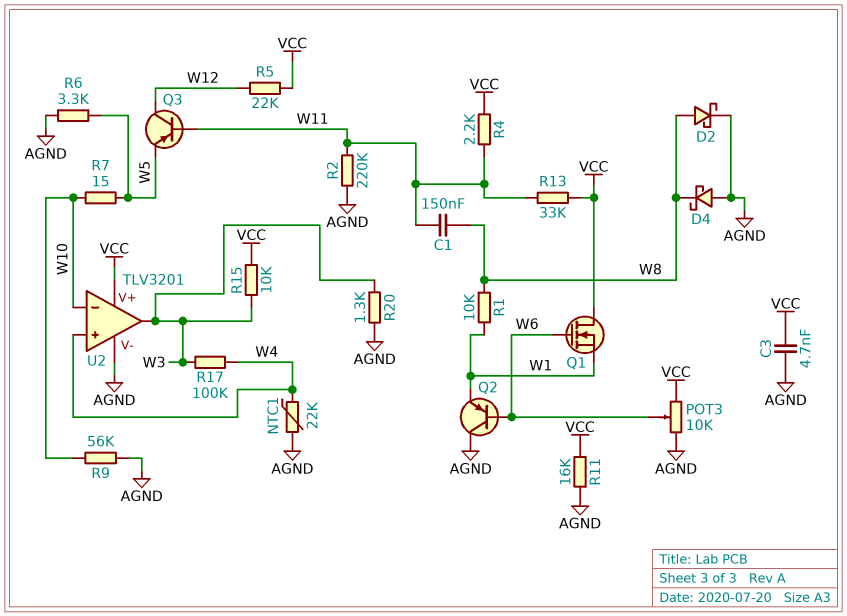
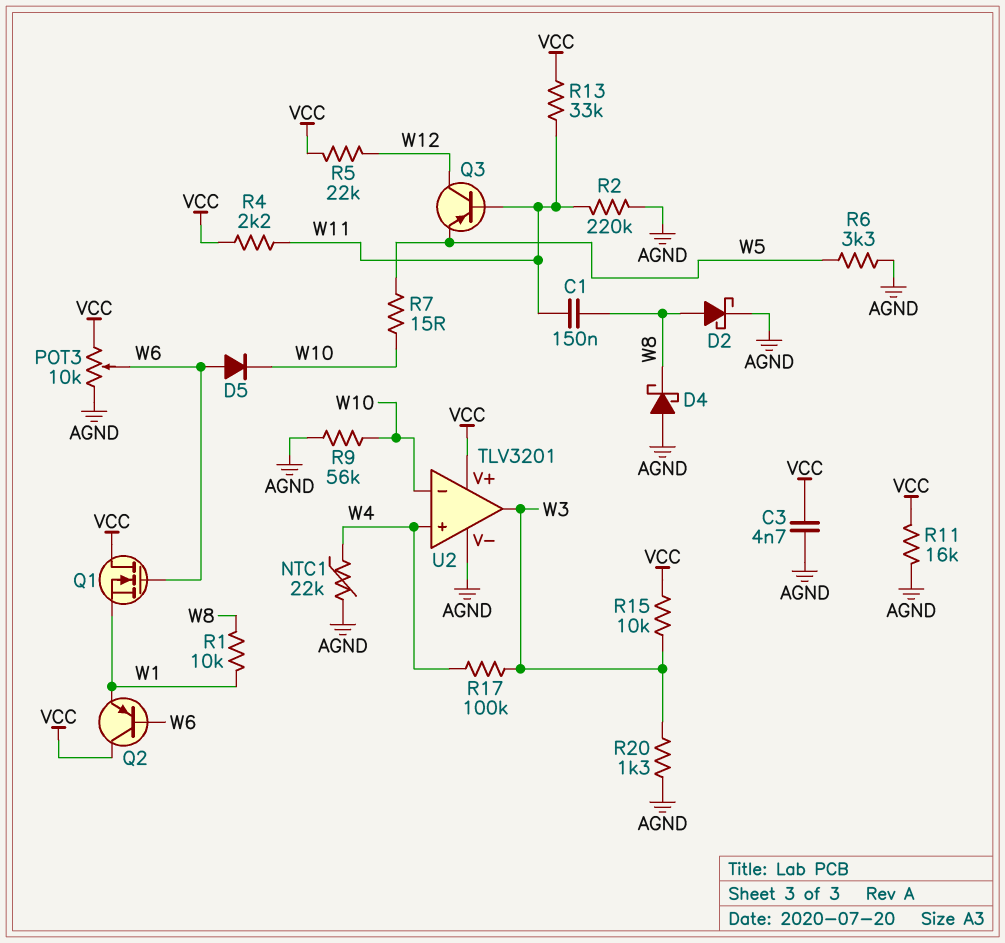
D5: none -> diode (A W6, K W10)
Q2: PNP (B W6, C AGND, E W1) -> PNP (B W6, C VCC, E W1)

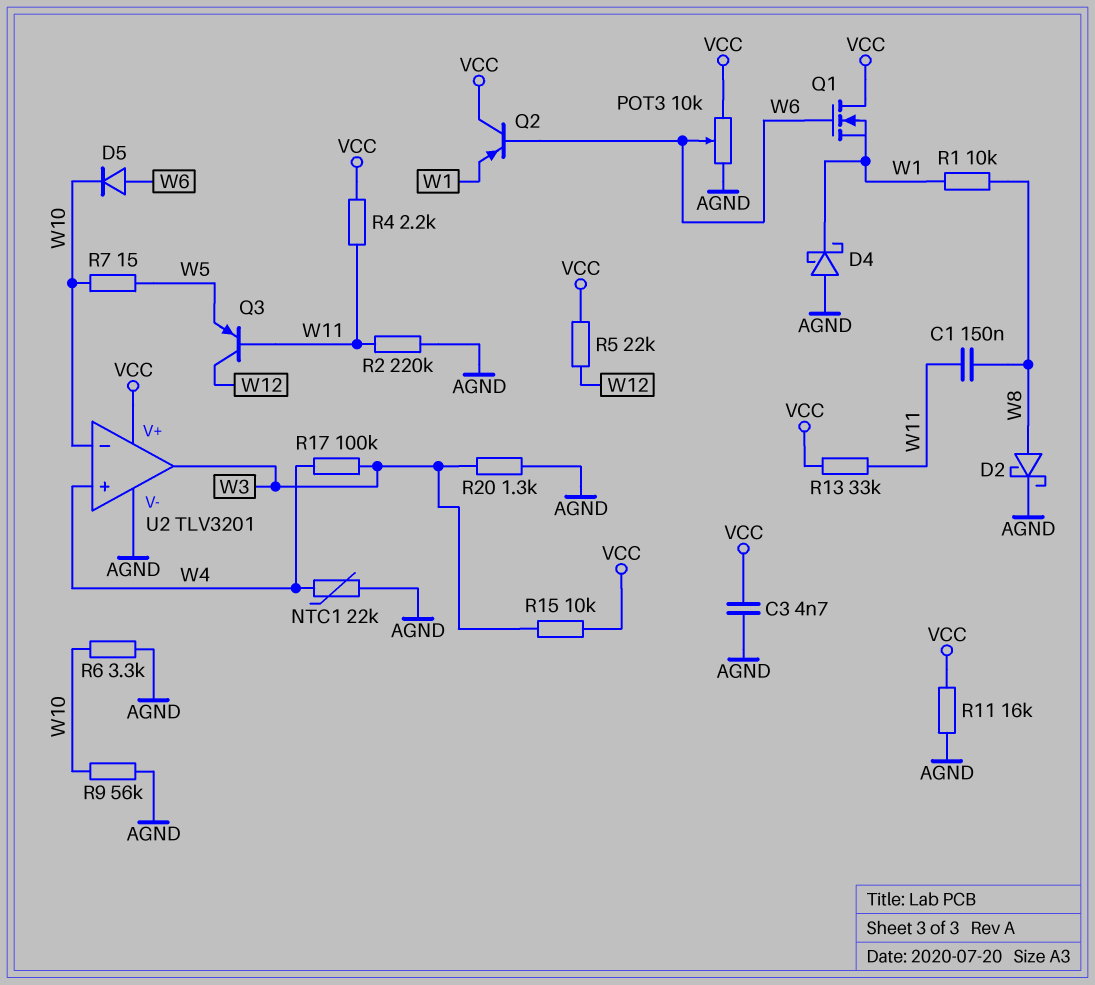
D4: schottky (A AGND, K W8) -> schottky (A AGND, K W1)
R6: 3.3k (AGND, W5) -> 3.3k (AGND, W10)

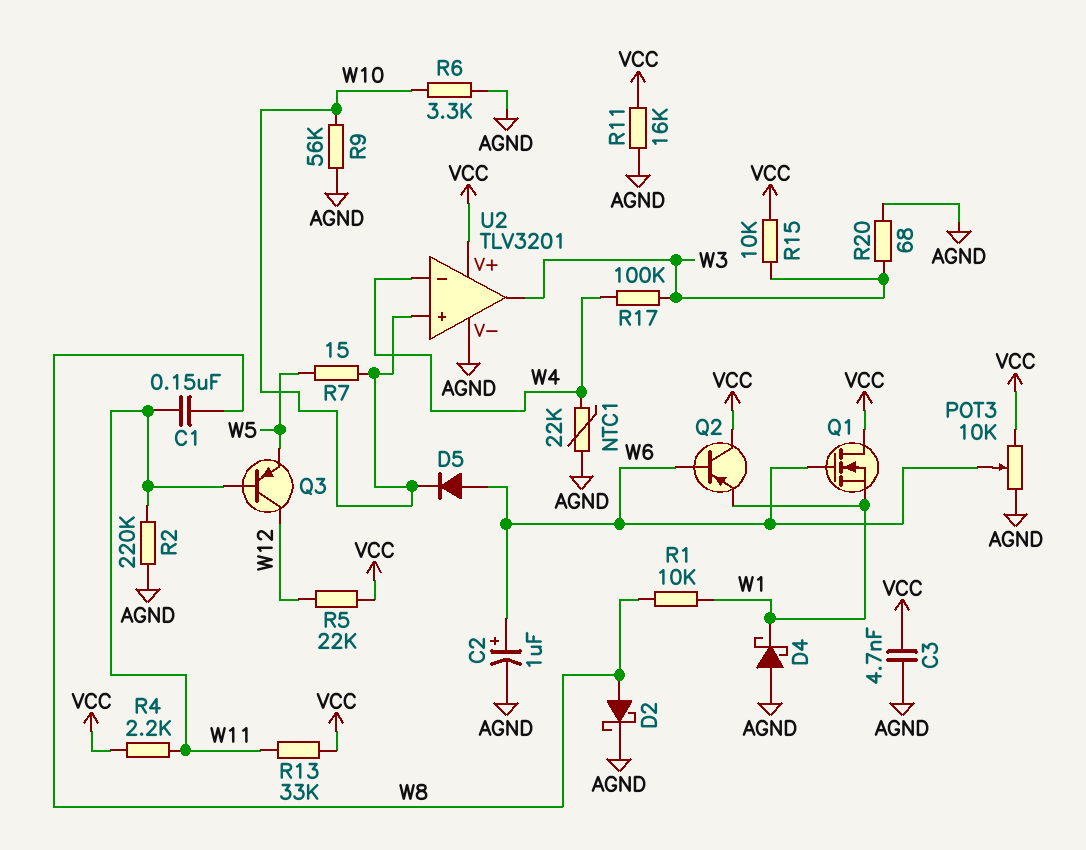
C2: none -> 1uF (plus W6, minus AGND)
R20: 1.3k (AGND, W3) -> 68 (AGND, W3)
U2 pin in+: W4 -> W10
U2 pin in-: W10 -> W4

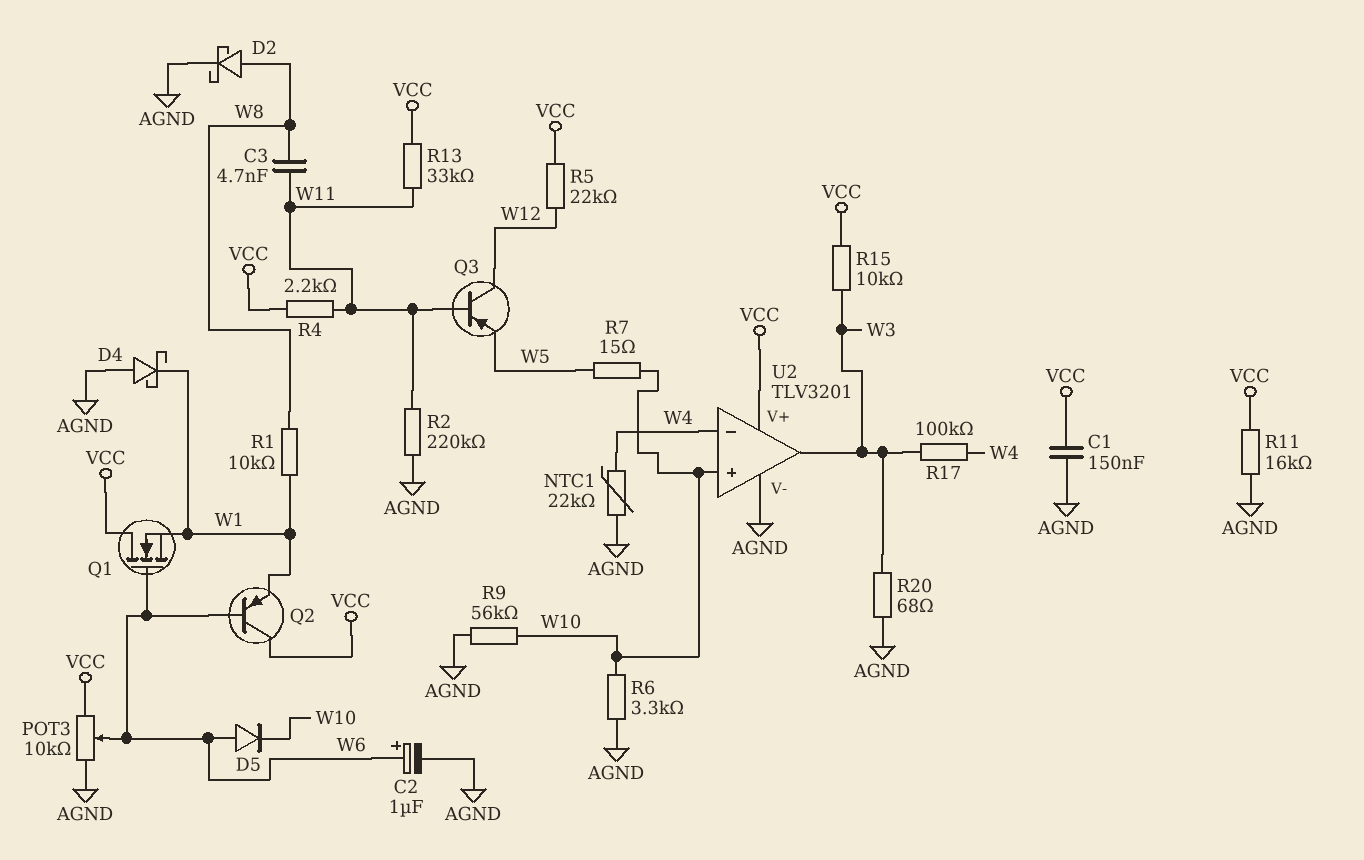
C1: 150nF (W8, W11) -> 150nF (AGND, VCC)
C3: 4.7nF (AGND, VCC) -> 4.7nF (W8, W11)

